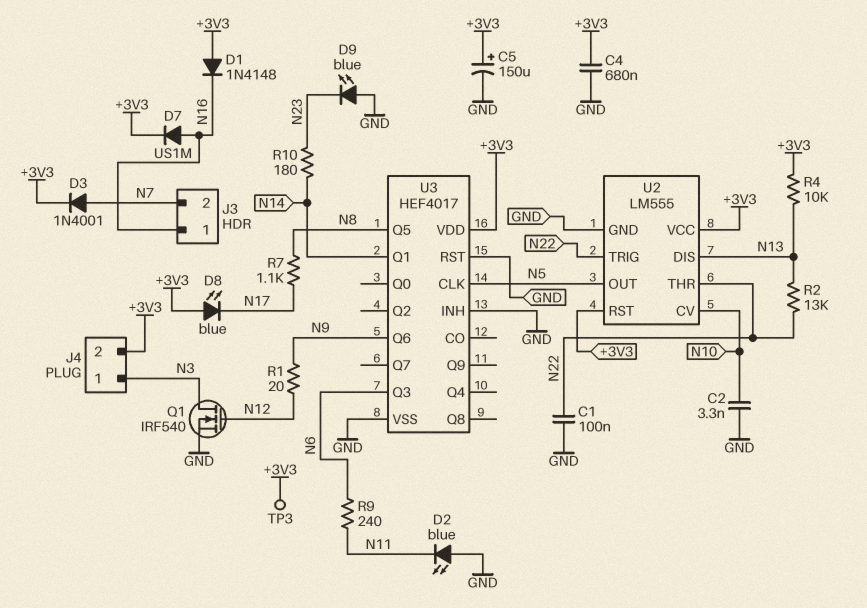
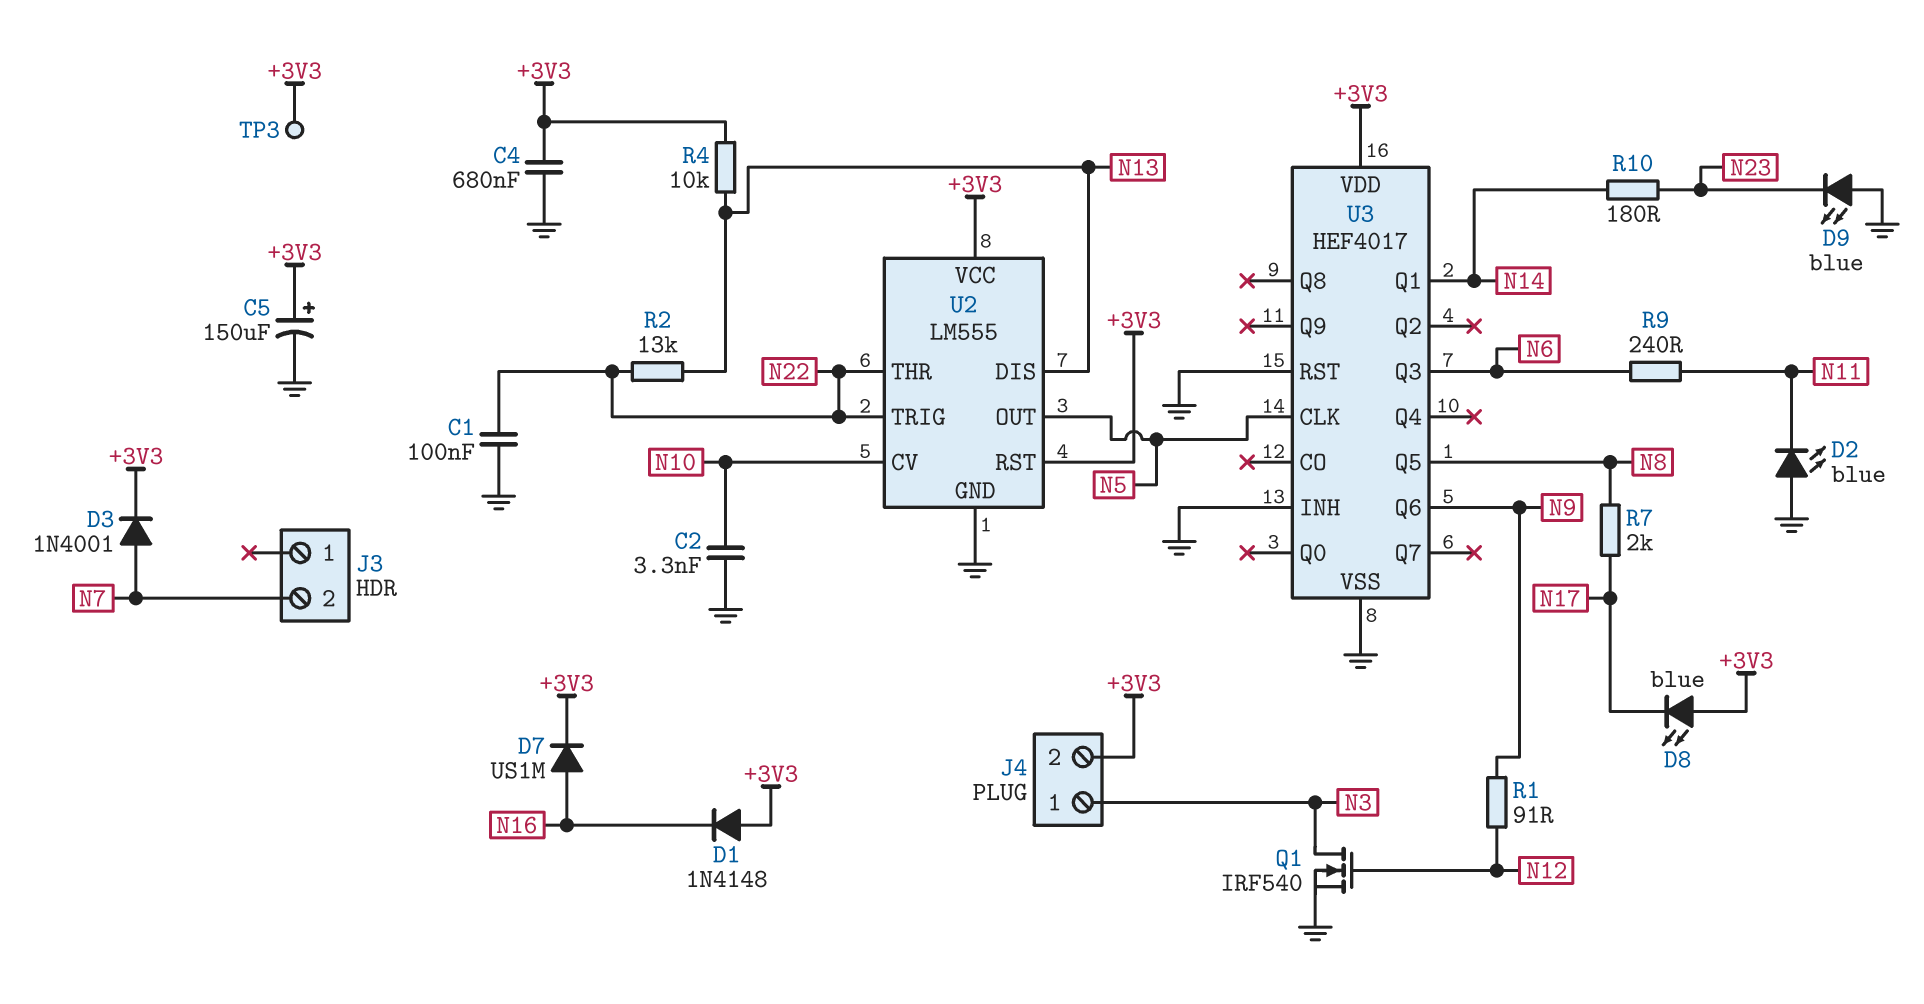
J3 pin 1: N16 -> none
R1: 20 (N9, N12) -> 91 (N9, N12)
R7: 1.1k (N8, N17) -> 2k (N8, N17)

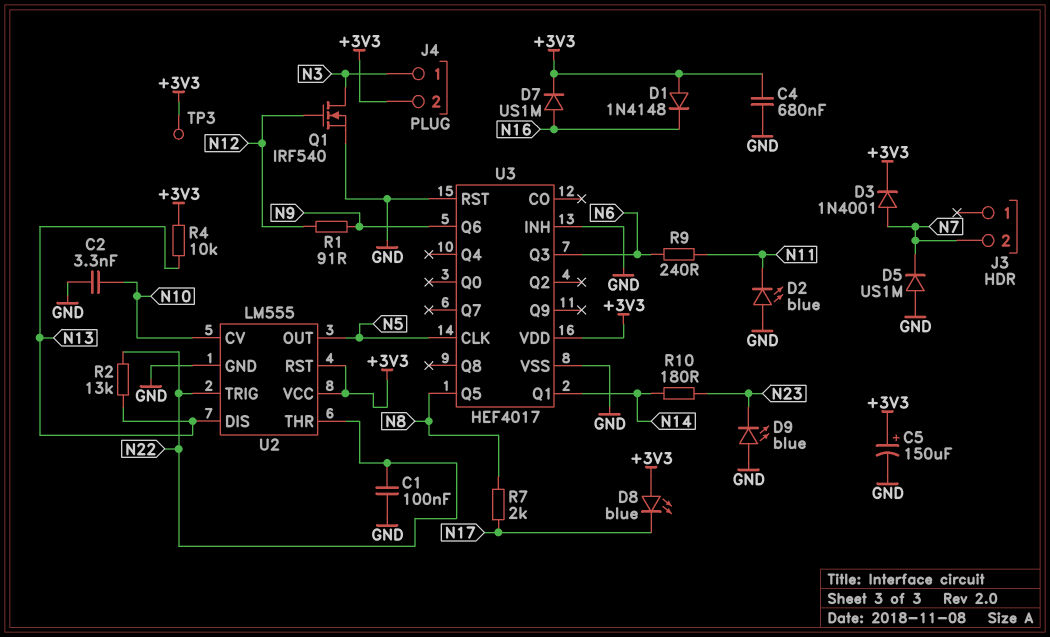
D5: none -> diode US1M (A GND, K N7)

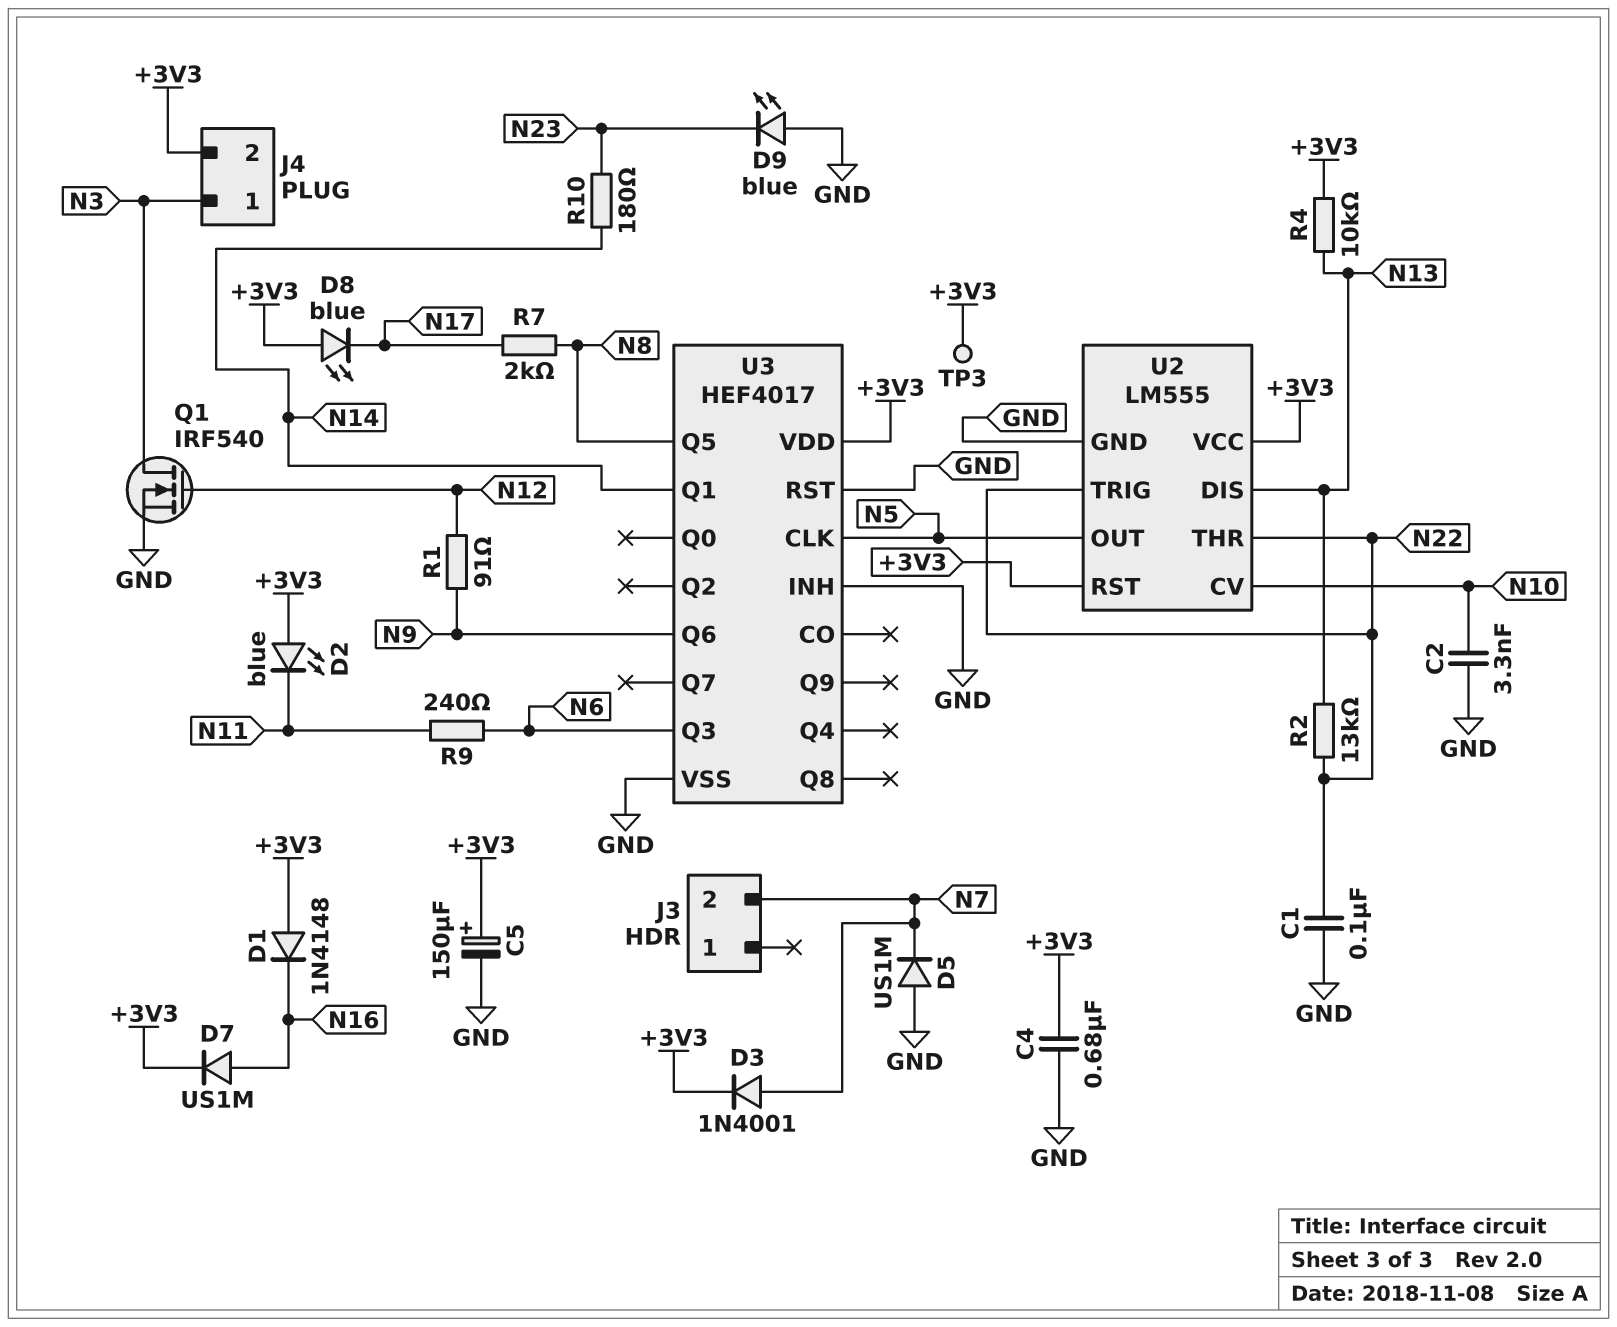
D2: LED blue (A GND, K N11) -> LED blue (A +3V3, K N11)

